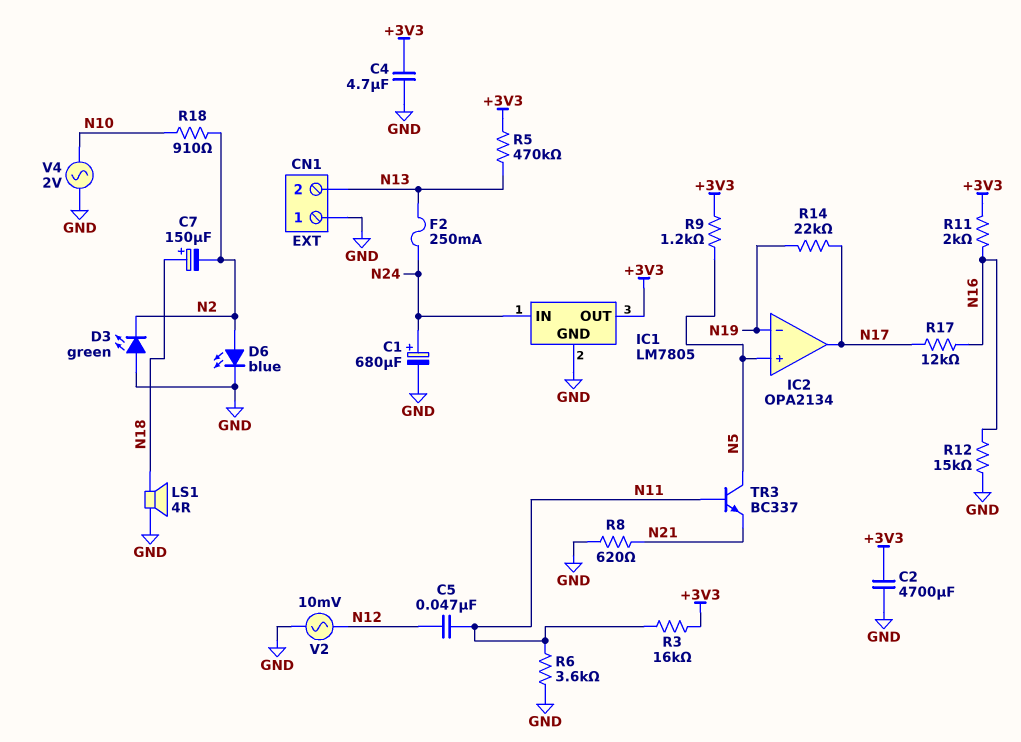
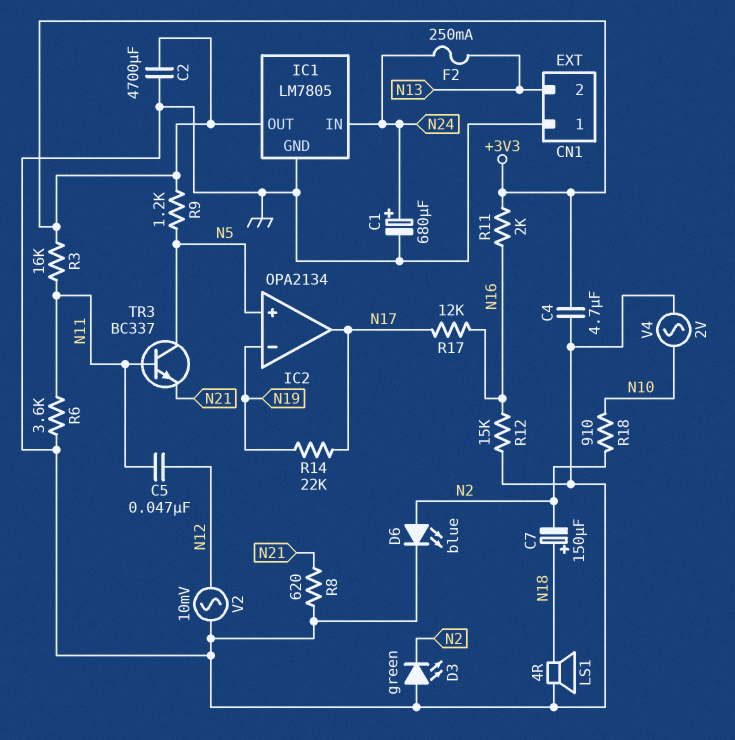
R5: 470k (+3V3, N13) -> none

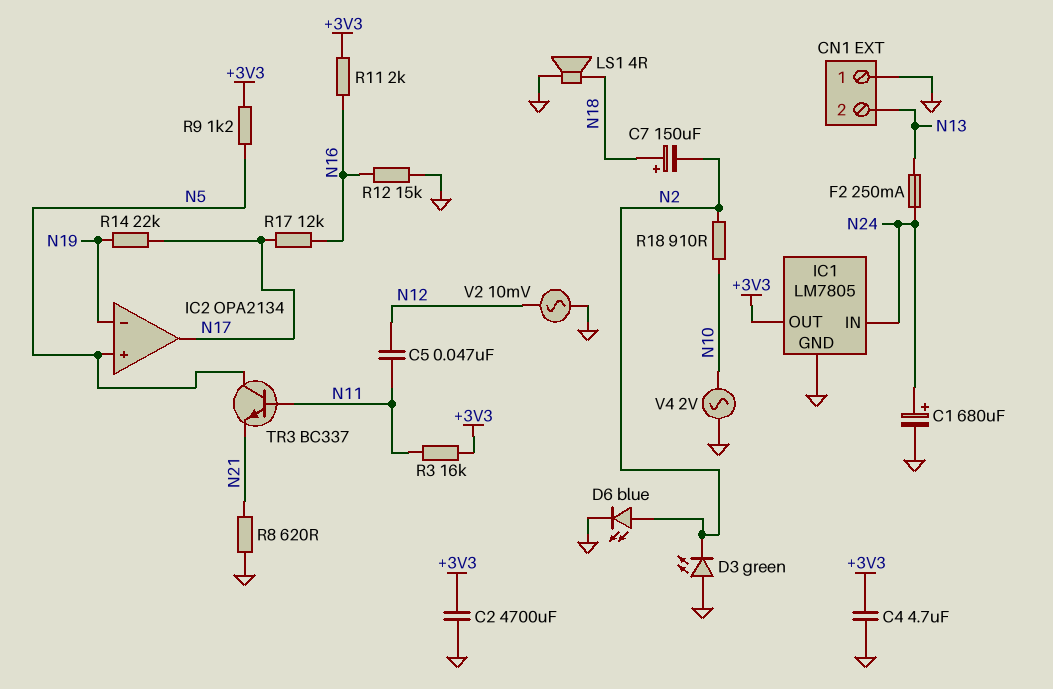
R6: 3.6k (GND, N11) -> none

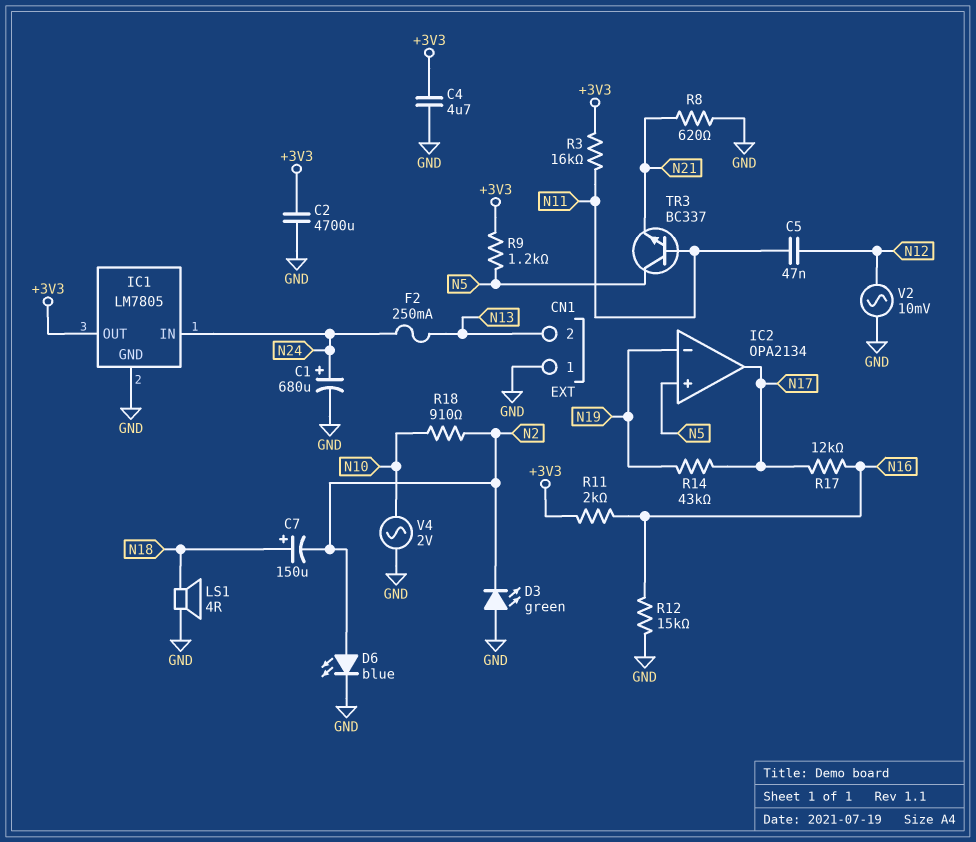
R14: 22k (N17, N19) -> 43k (N17, N19)

